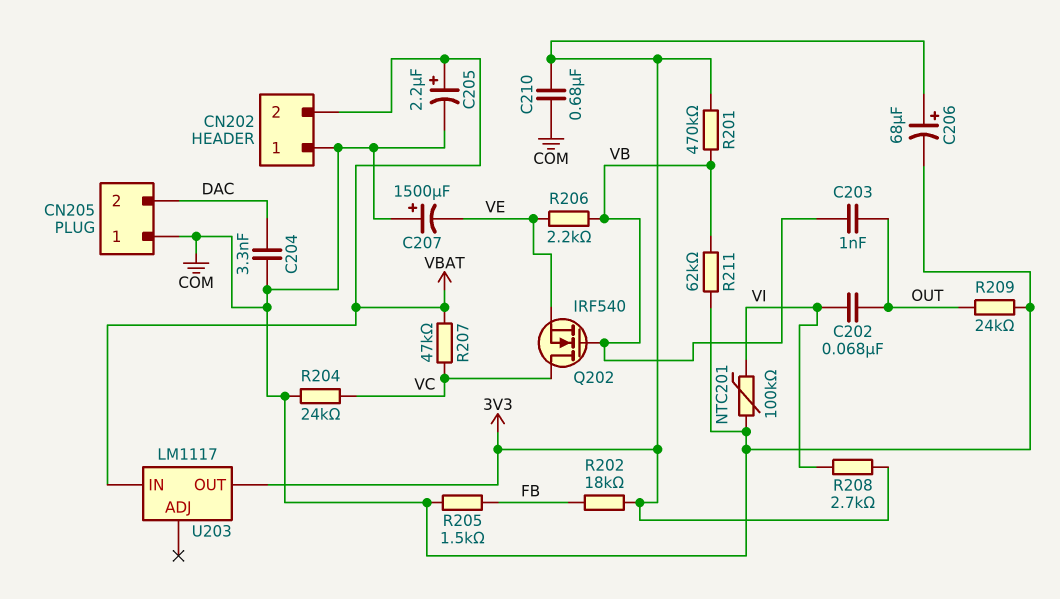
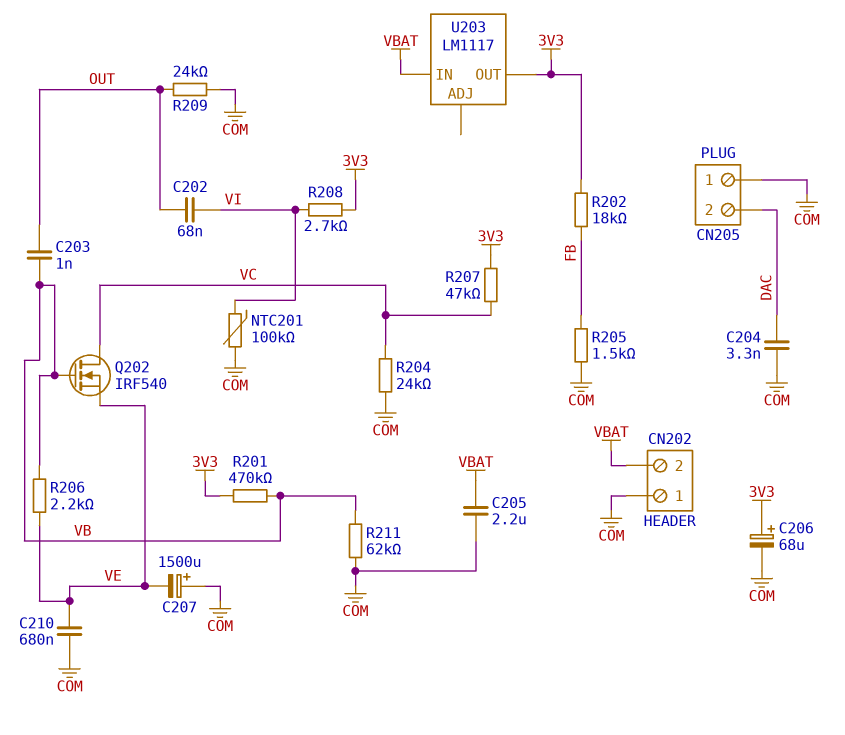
C205: 2.2uF (plus VBAT, minus COM) -> 2.2uF (COM, VBAT)
C210: 680nF (3V3, COM) -> 680nF (COM, VE)
R207: 47k (VBAT, VC) -> 47k (3V3, VC)

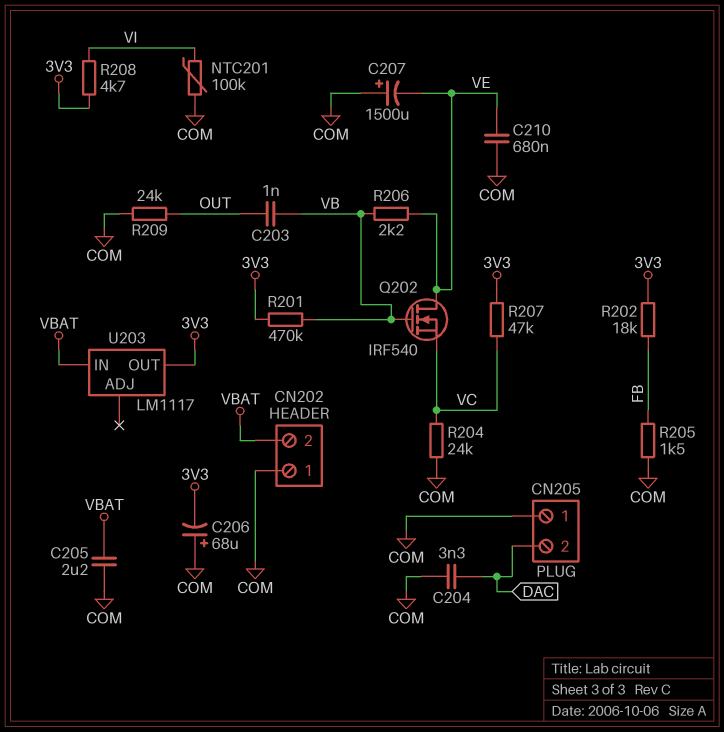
C202: 68nF (OUT, VI) -> none
C206: 68uF (plus 3V3, minus COM) -> 68uF (plus COM, minus 3V3)
Q202: NMOS IRF540 (G VB, D VC, S VE) -> NMOS IRF540 (G VB, D VE, S VC)
R208: 2.7k (3V3, VI) -> 4.7k (3V3, VI)
R211: 62k (COM, VB) -> none

